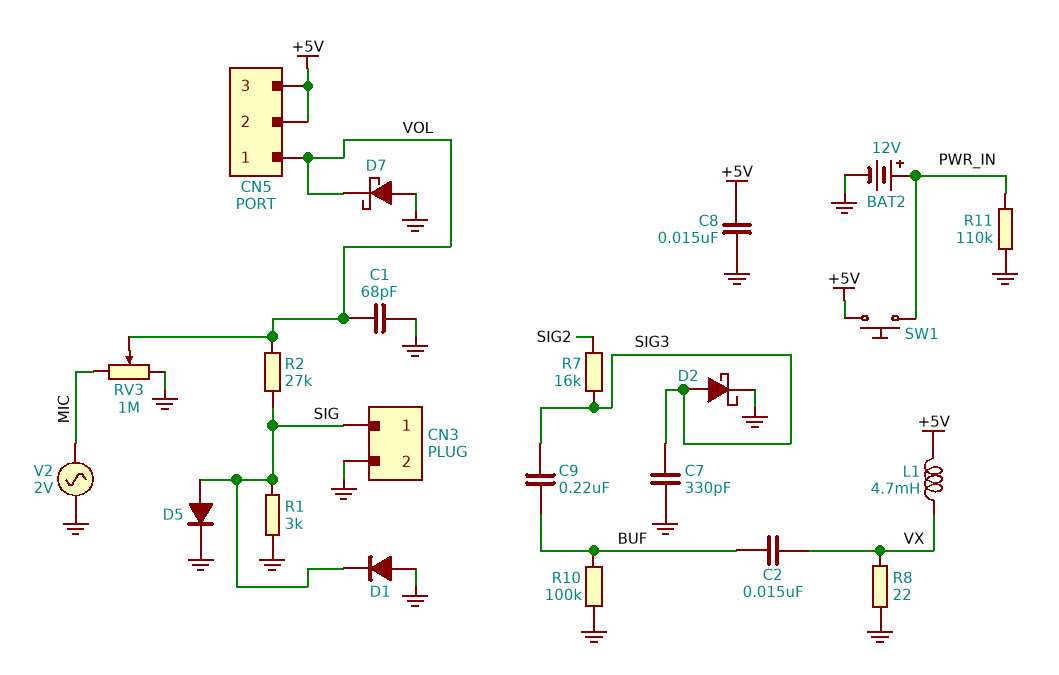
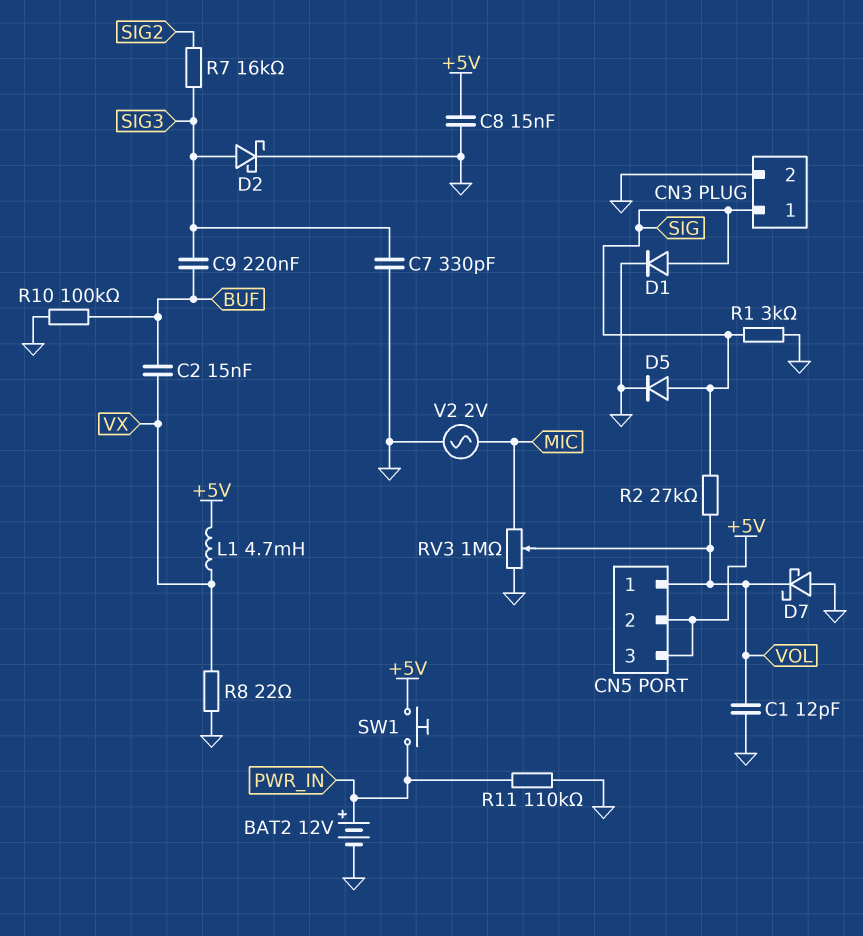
C1: 68pF (GND, VOL) -> 12pF (GND, VOL)
D1: diode (A GND, K SIG) -> diode (A SIG, K GND)

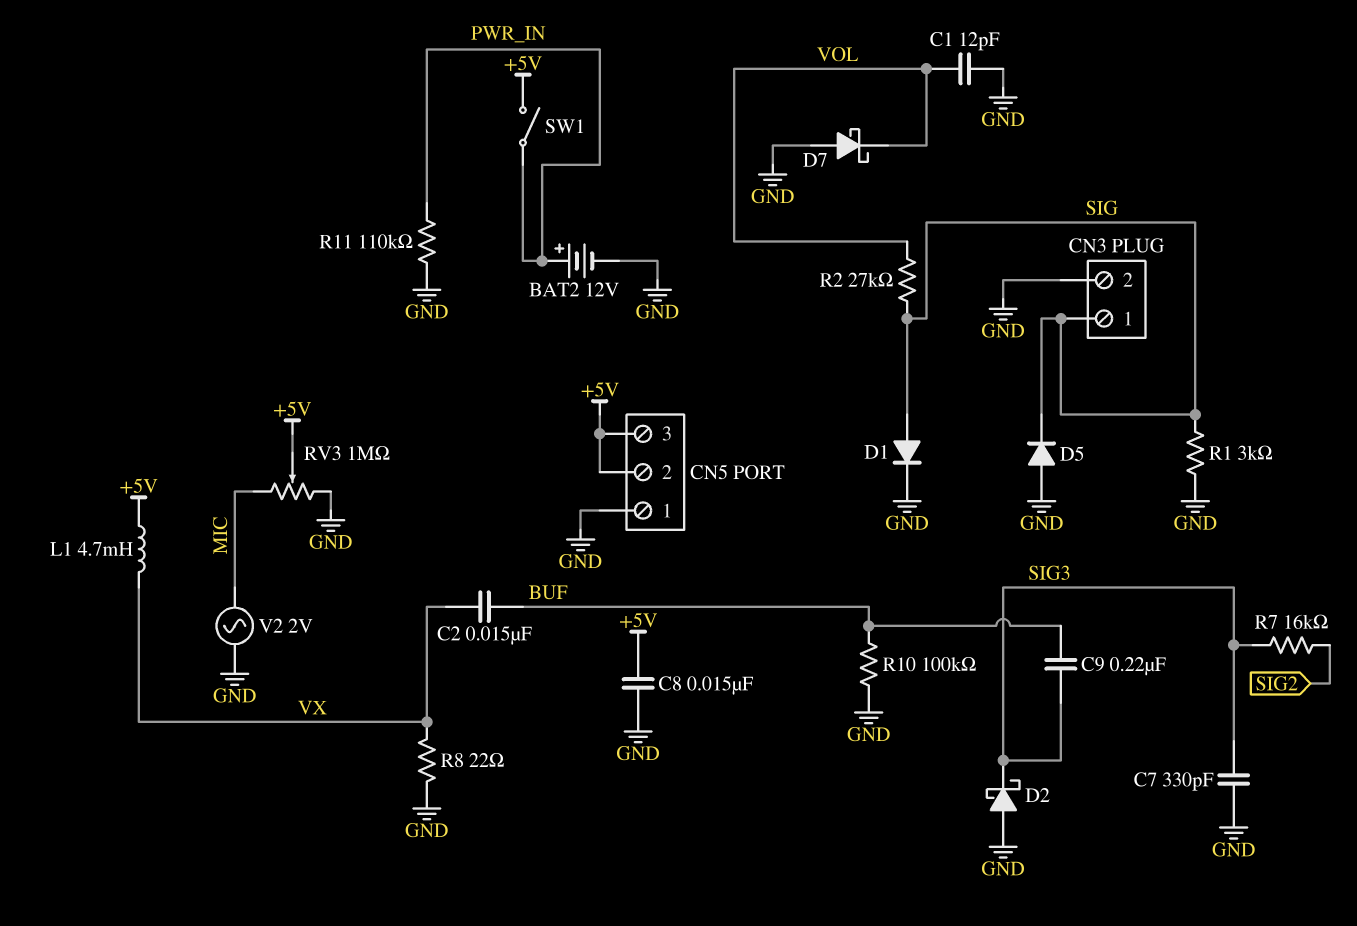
CN5 pin 1: VOL -> GND
D2: schottky (A SIG3, K GND) -> schottky (A GND, K SIG3)
D5: diode (A SIG, K GND) -> diode (A GND, K SIG)
RV3: 1M (GND, MIC, wiper VOL) -> 1M (GND, MIC, wiper +5V)
SW1: button (+5V, PWR_IN) -> switch (+5V, PWR_IN)

